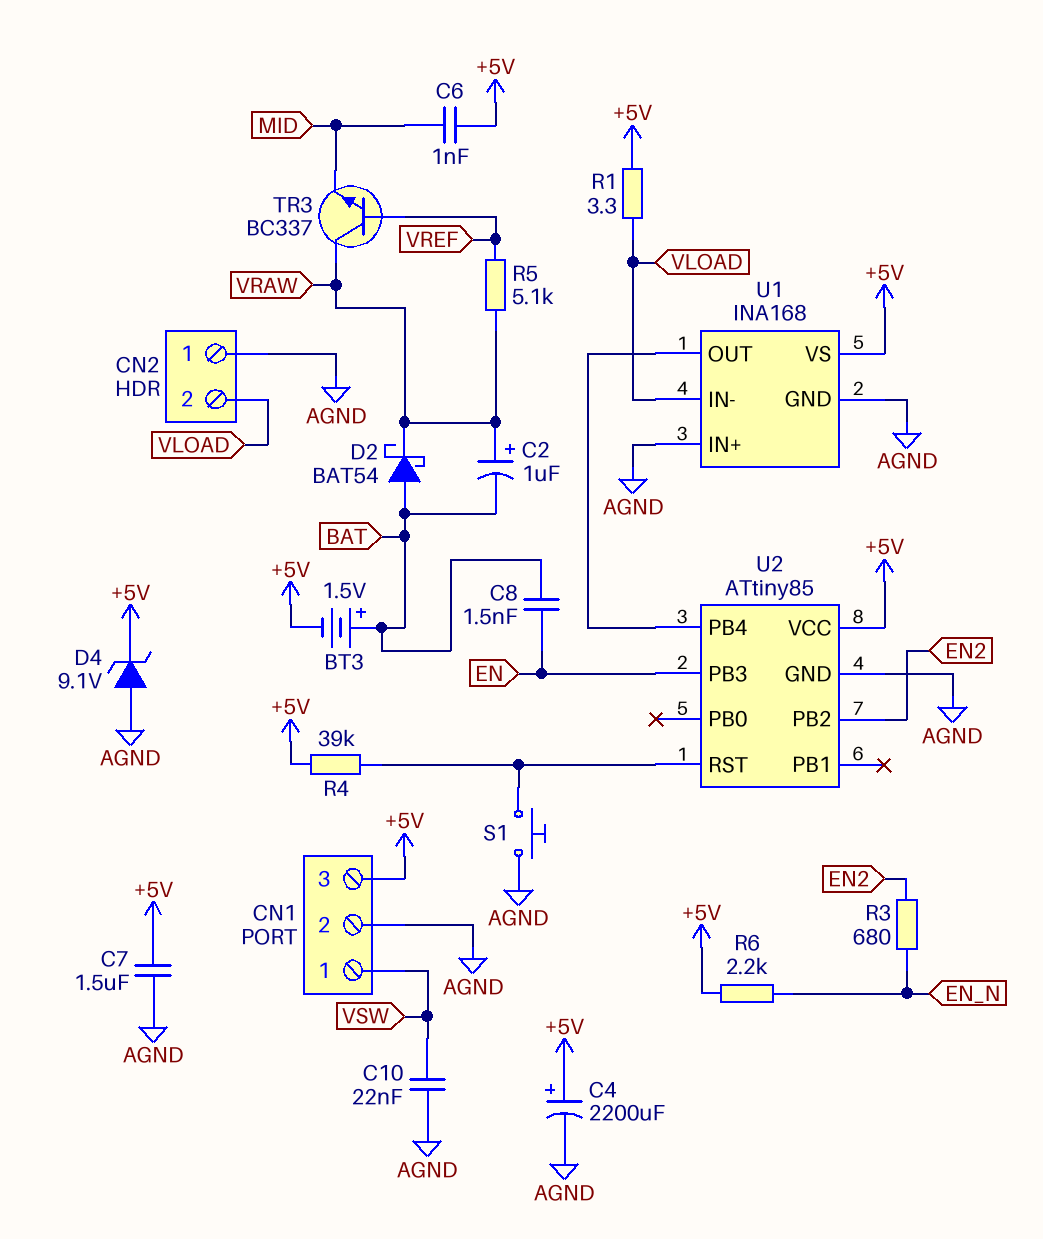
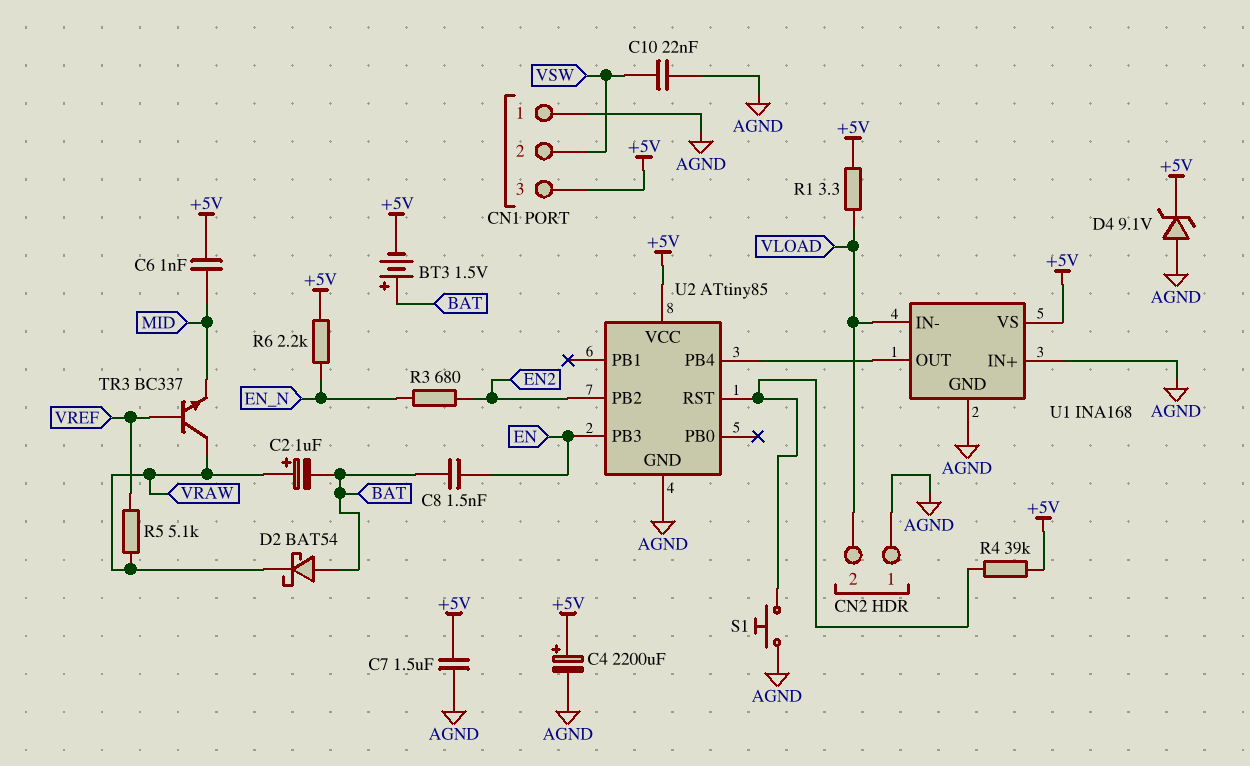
CN1 pin 1: VSW -> AGND
CN1 pin 2: AGND -> VSW

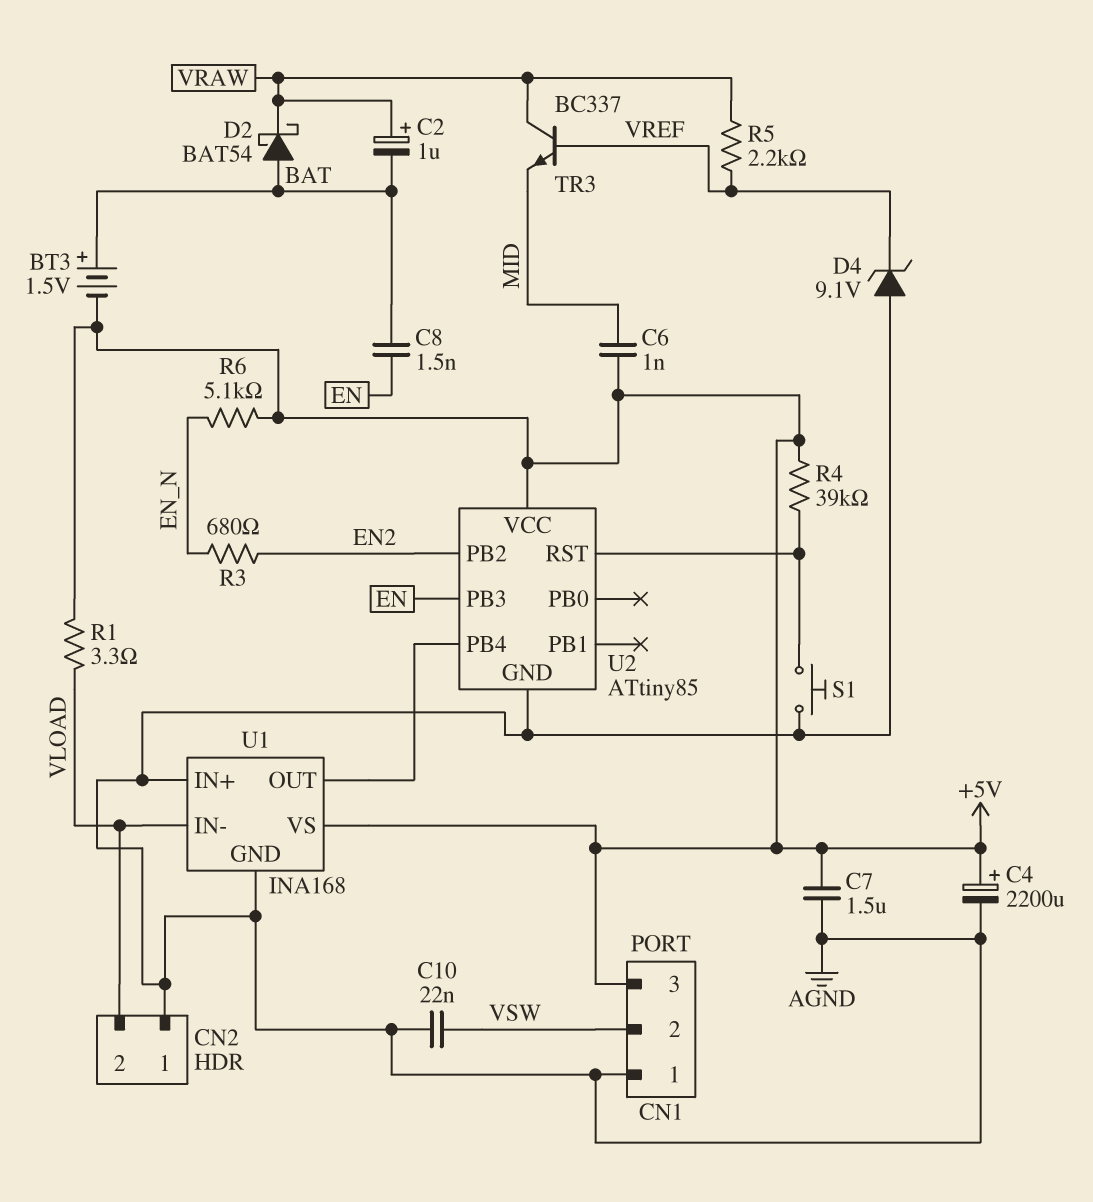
D4: zener 9.1V (A AGND, K +5V) -> zener 9.1V (A AGND, K VREF)
R5: 5.1k (VRAW, VREF) -> 2.2k (VRAW, VREF)
R6: 2.2k (+5V, EN_N) -> 5.1k (+5V, EN_N)

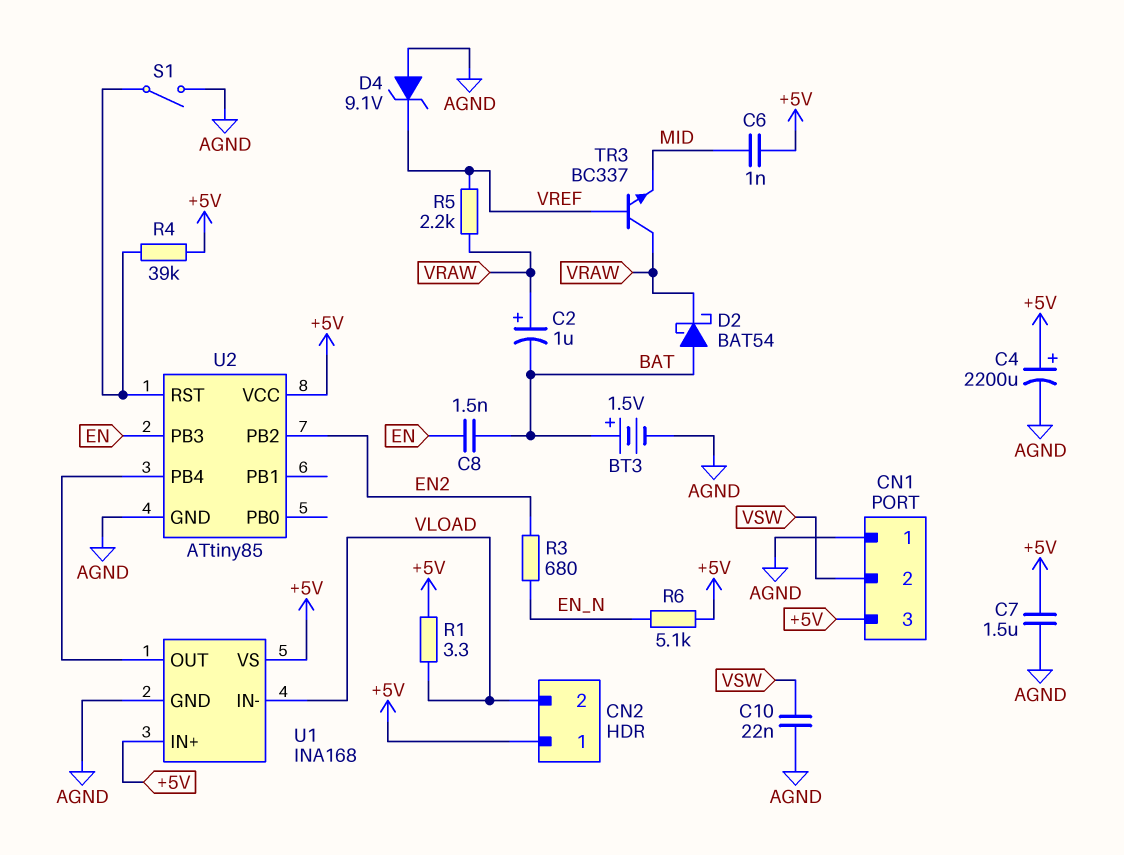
BT3: 1.5V (plus BAT, minus +5V) -> 1.5V (plus BAT, minus AGND)
CN2 pin 1: AGND -> +5V
S1: button (AGND, U2/RST) -> switch (AGND, U2/RST)
U1 pin IN+: AGND -> +5V

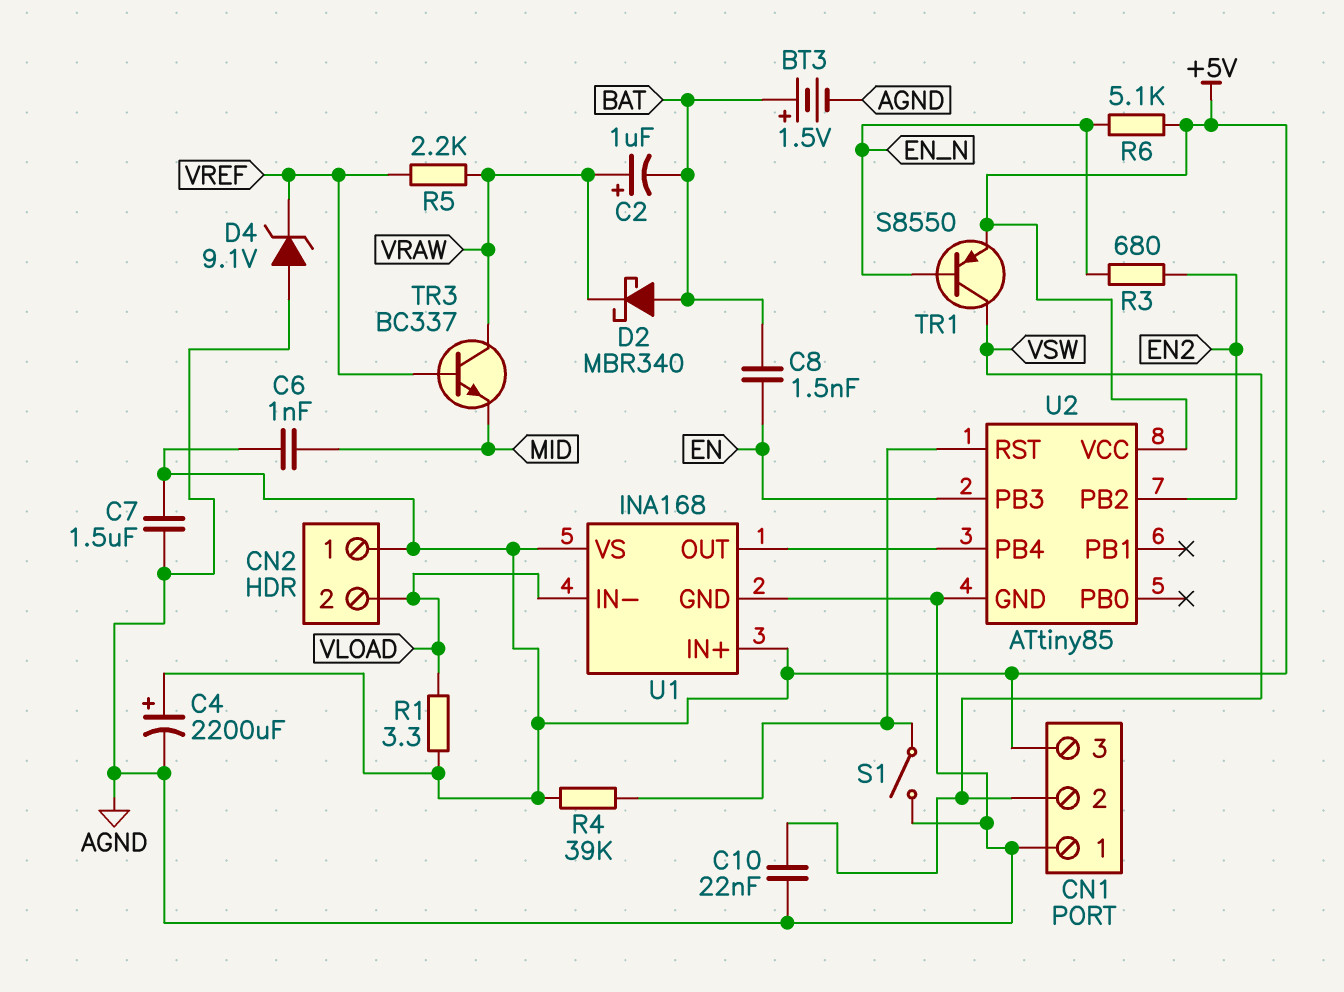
D2: schottky BAT54 (A BAT, K VRAW) -> schottky MBR340 (A BAT, K VRAW)
TR1: none -> PNP S8550 (B EN_N, C VSW, E +5V)

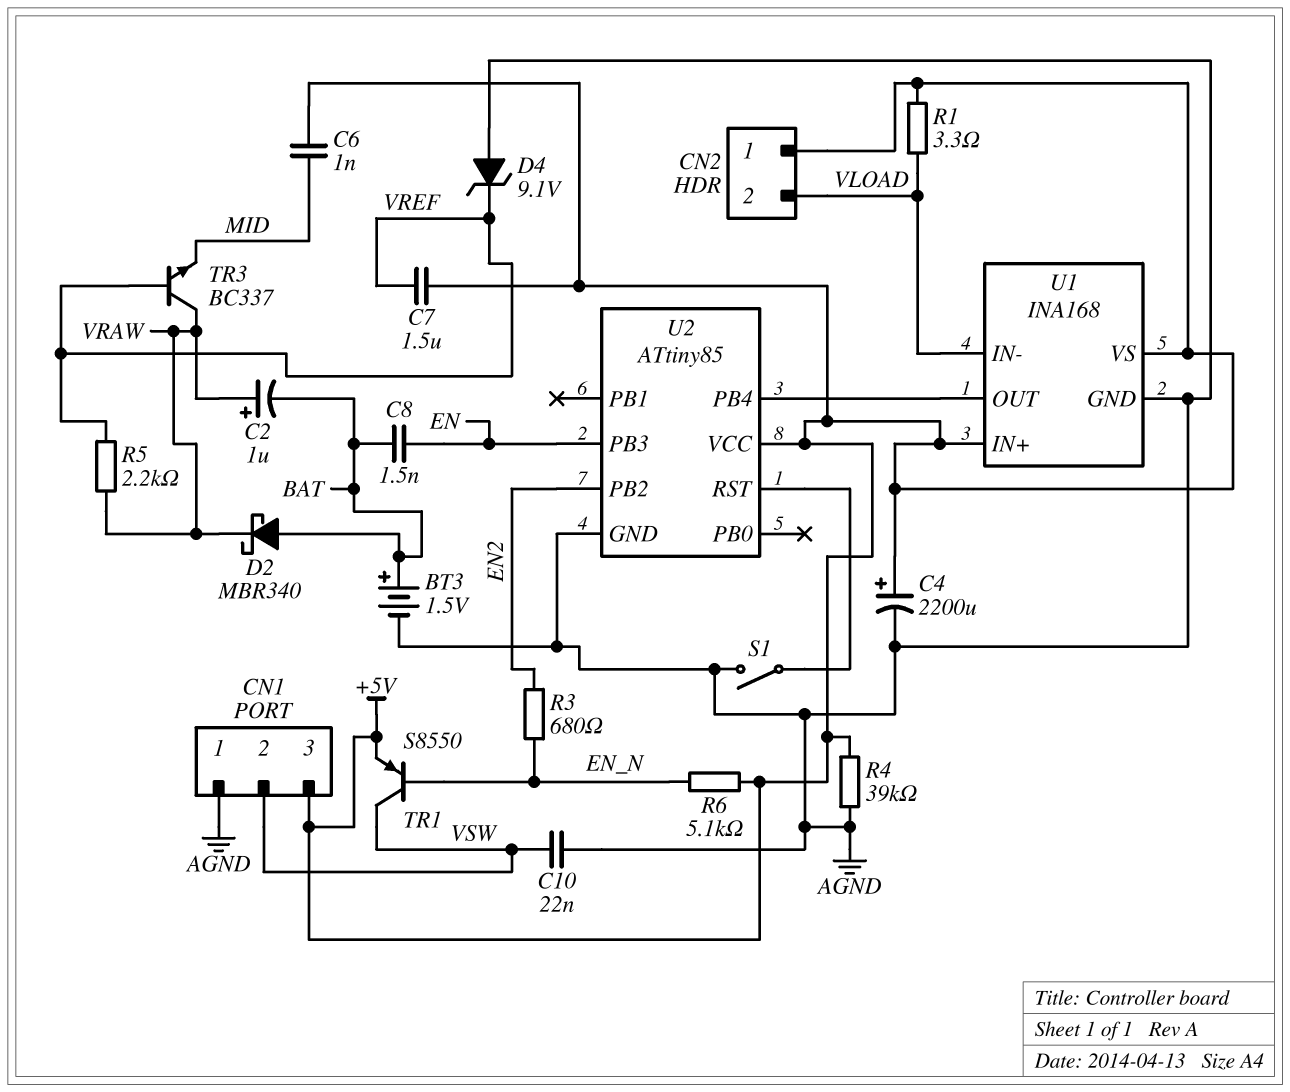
C7: 1.5uF (+5V, AGND) -> 1.5uF (+5V, VREF)
R4: 39k (+5V, U2/RST) -> 39k (+5V, AGND)

